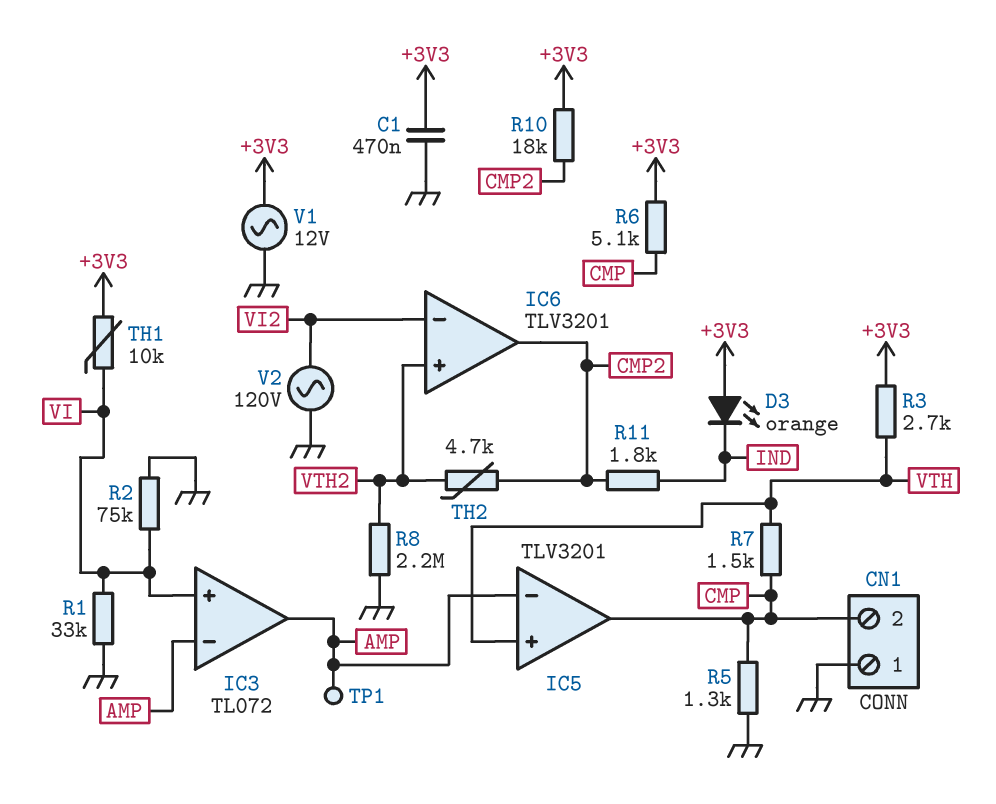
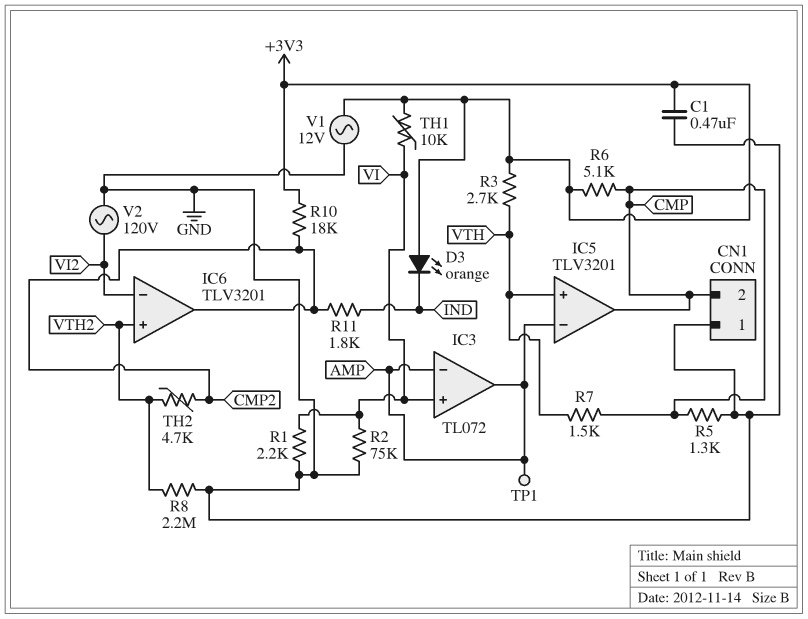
R1: 33k (GND, VI) -> 2.2k (GND, VI)

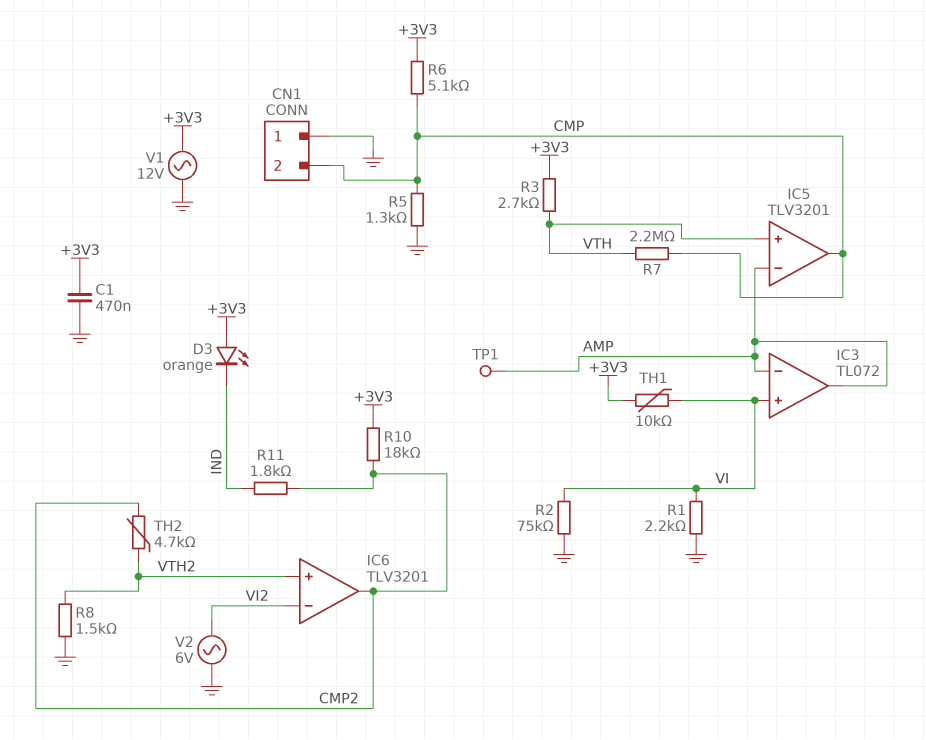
R7: 1.5k (CMP, VTH) -> 2.2M (CMP, VTH)
R8: 2.2M (GND, VTH2) -> 1.5k (GND, VTH2)
V2: AC 120V (GND, VI2) -> AC 6V (GND, VI2)

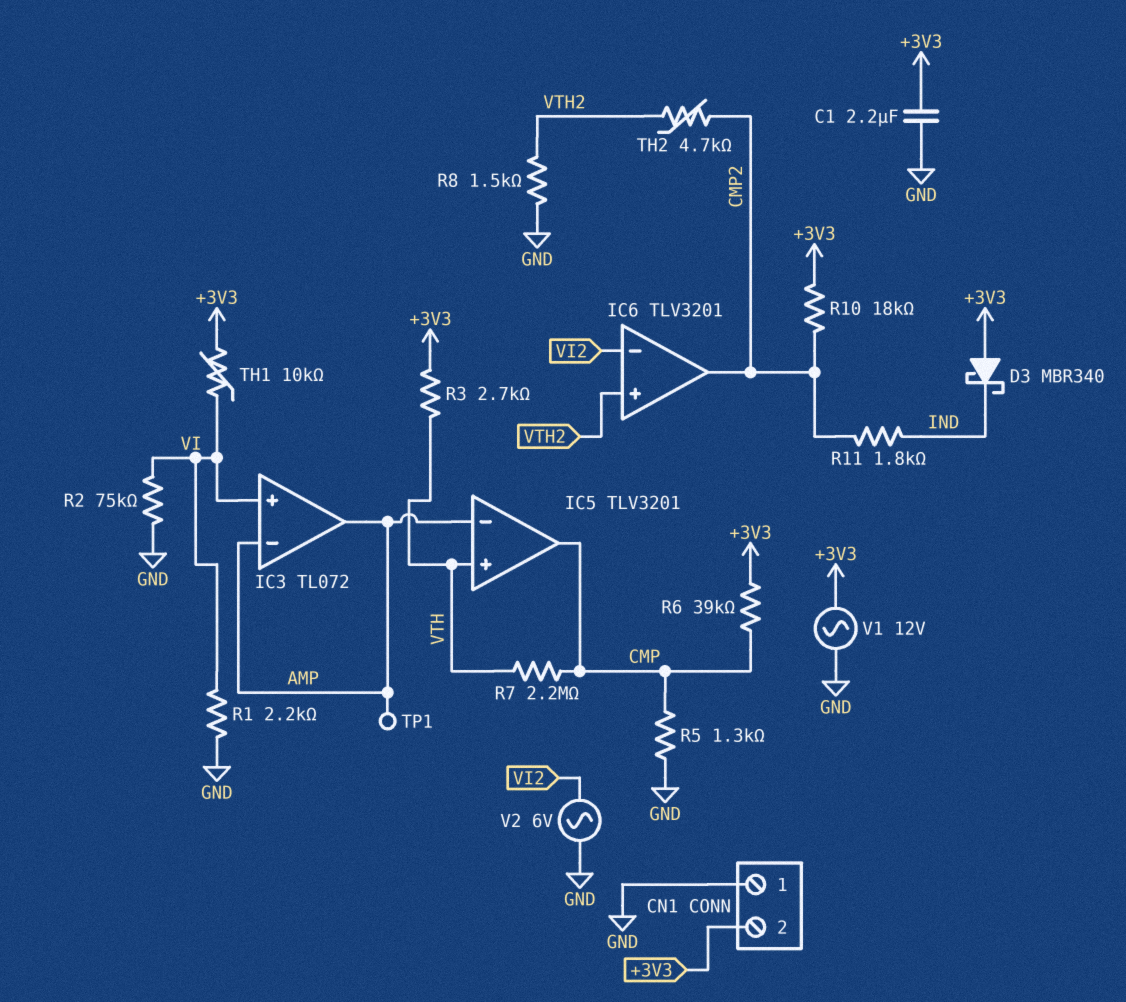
C1: 470nF (+3V3, GND) -> 2.2uF (+3V3, GND)
CN1 pin 2: CMP -> +3V3
D3: LED orange (A +3V3, K IND) -> schottky MBR340 (A +3V3, K IND)
R6: 5.1k (+3V3, CMP) -> 39k (+3V3, CMP)

